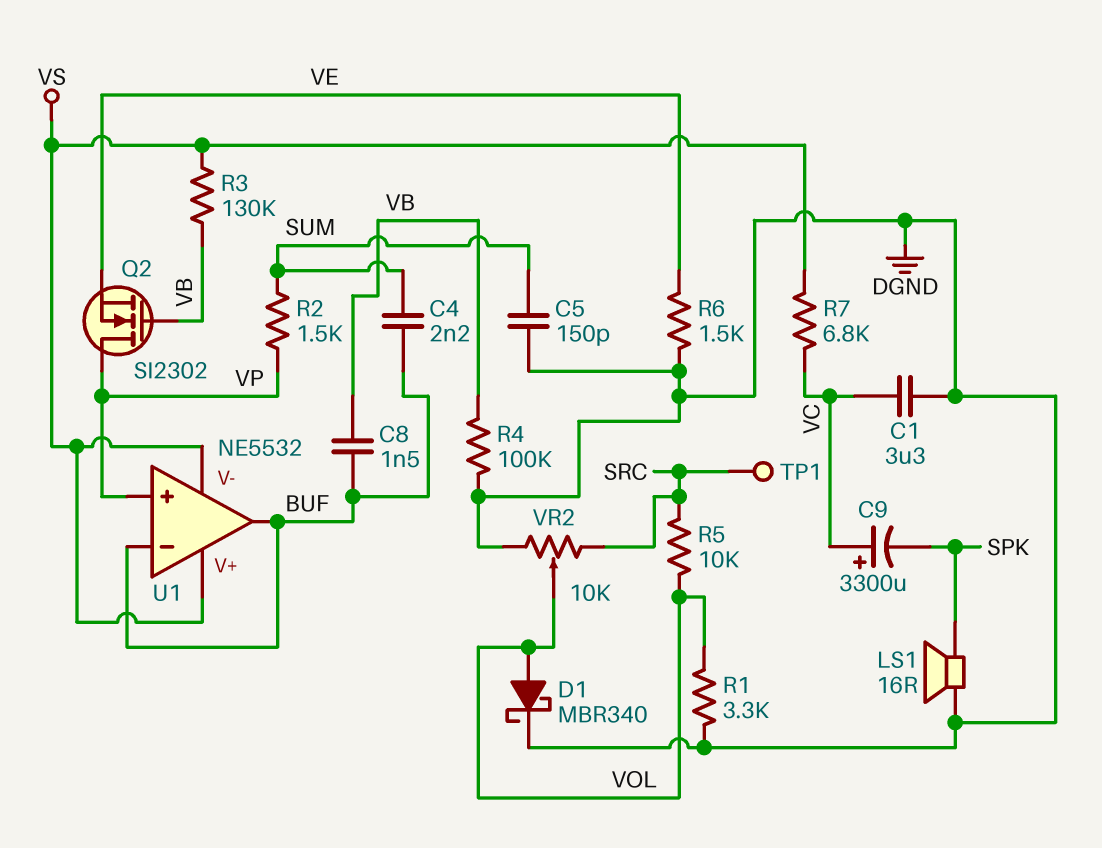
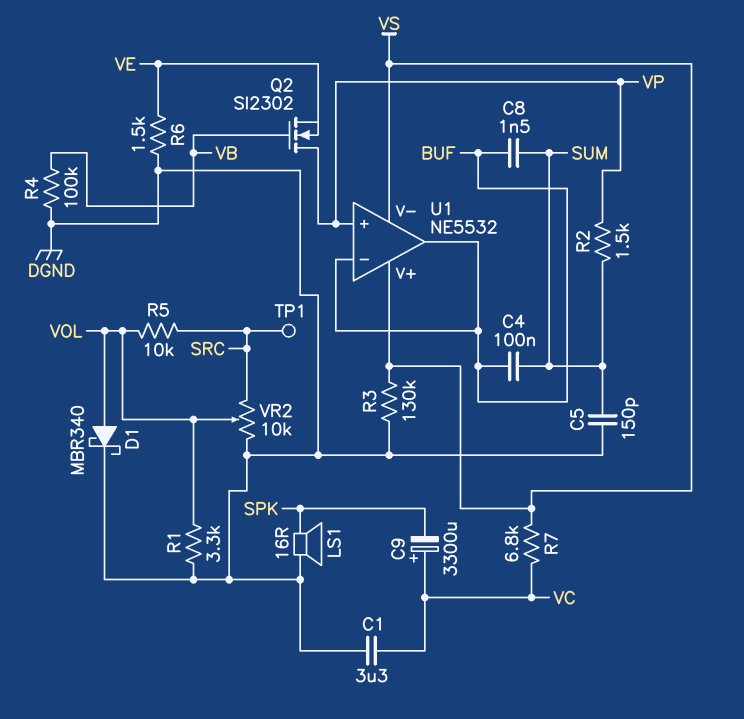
C4: 2.2nF (BUF, SUM) -> 100nF (BUF, SUM)
C8: 1.5nF (BUF, VB) -> 1.5nF (BUF, SUM)
R3: 130k (VB, VS) -> 130k (DGND, VS)

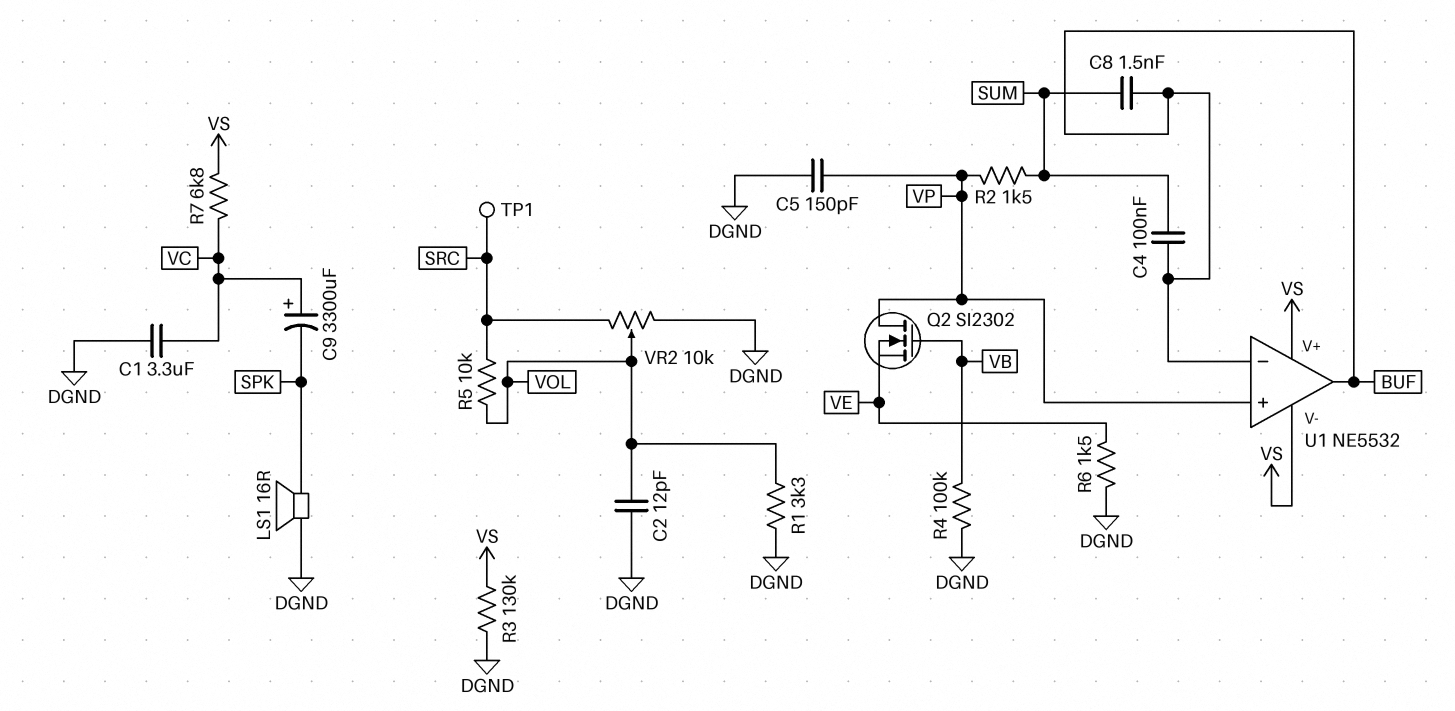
C2: none -> 12pF (DGND, VOL)
C5: 150pF (DGND, SUM) -> 150pF (DGND, VP)
D1: schottky MBR340 (A VOL, K DGND) -> none

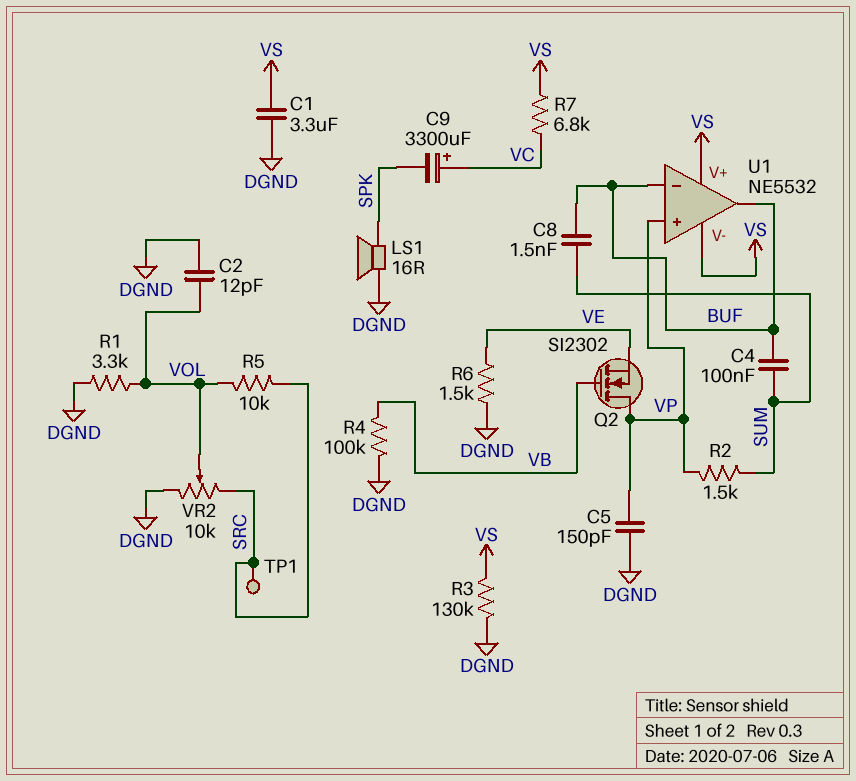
C1: 3.3uF (DGND, VC) -> 3.3uF (DGND, VS)

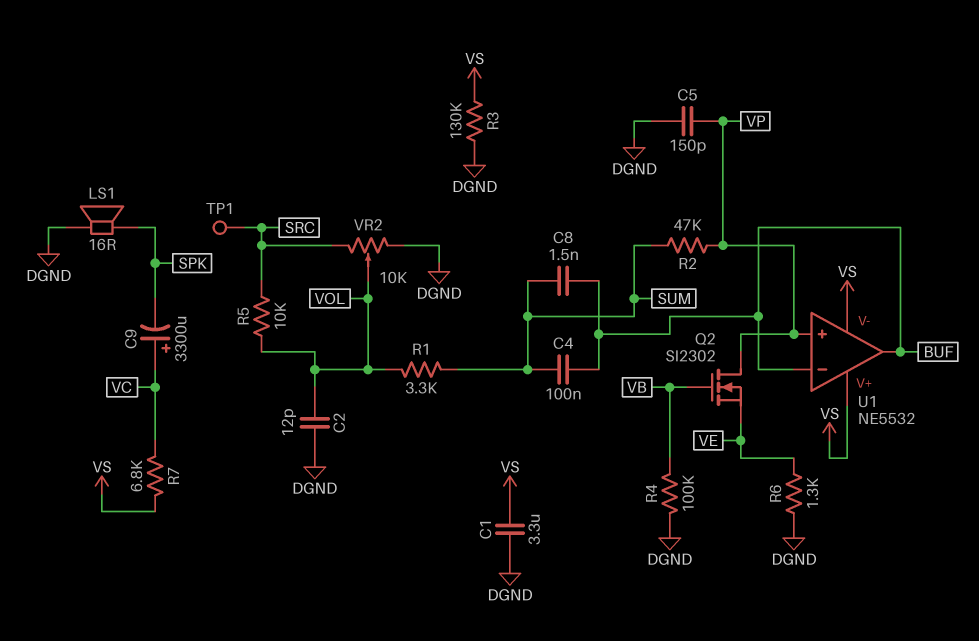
R1: 3.3k (DGND, VOL) -> 3.3k (SUM, VOL)
R2: 1.5k (SUM, VP) -> 47k (SUM, VP)
R6: 1.5k (DGND, VE) -> 1.3k (DGND, VE)

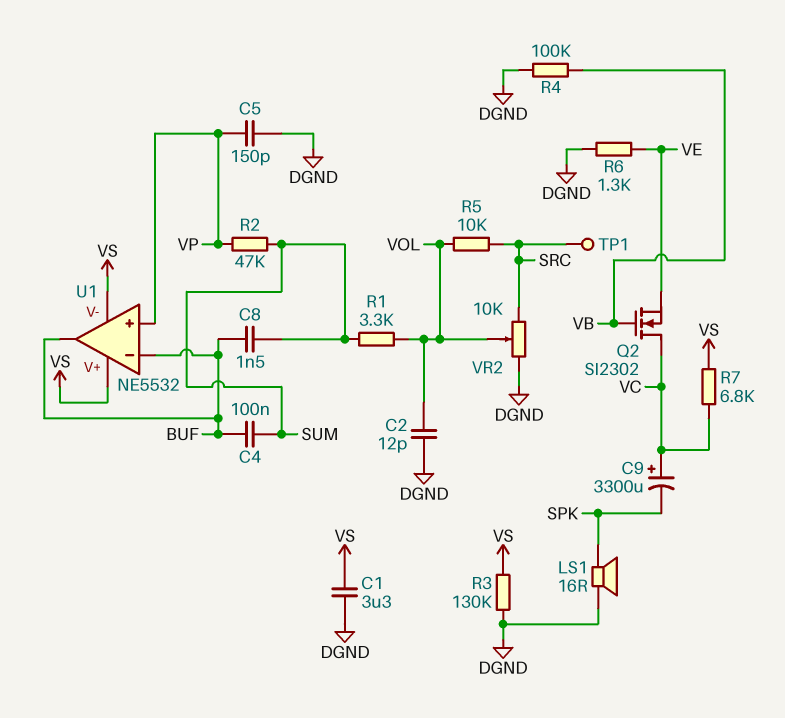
Q2: NMOS SI2302 (G VB, D VP, S VE) -> NMOS SI2302 (G VB, D VC, S VE)

